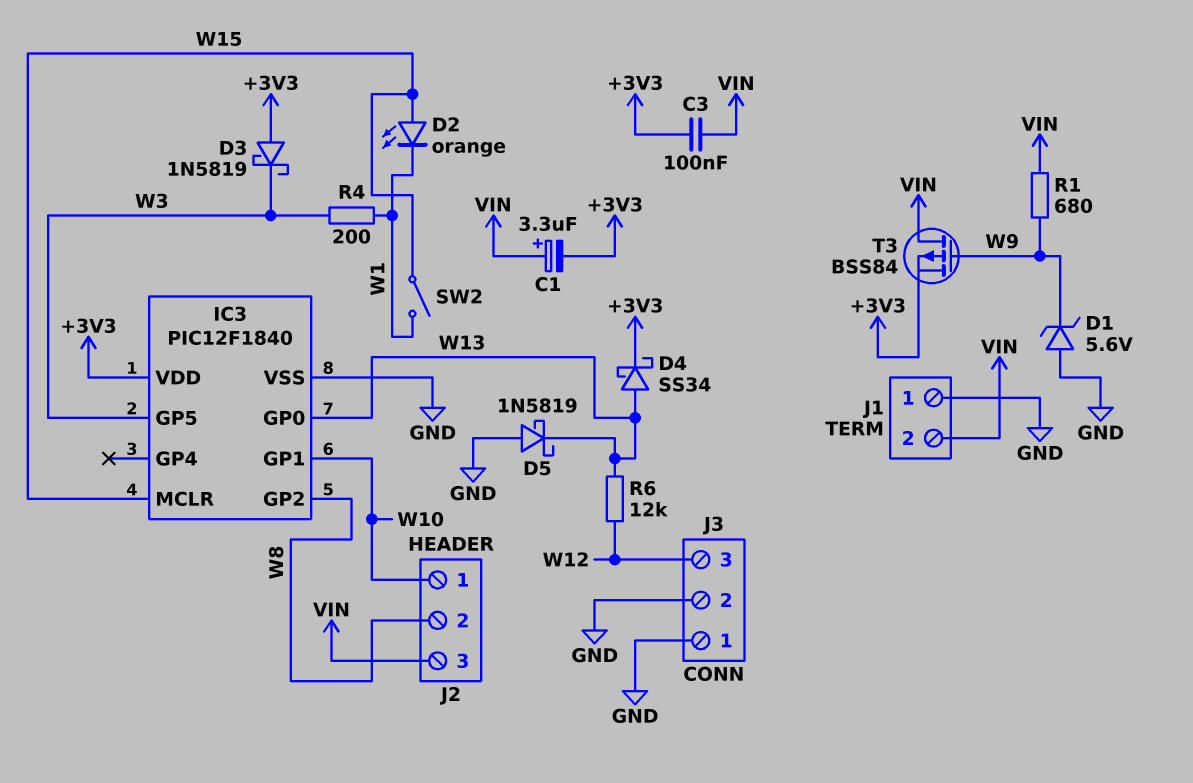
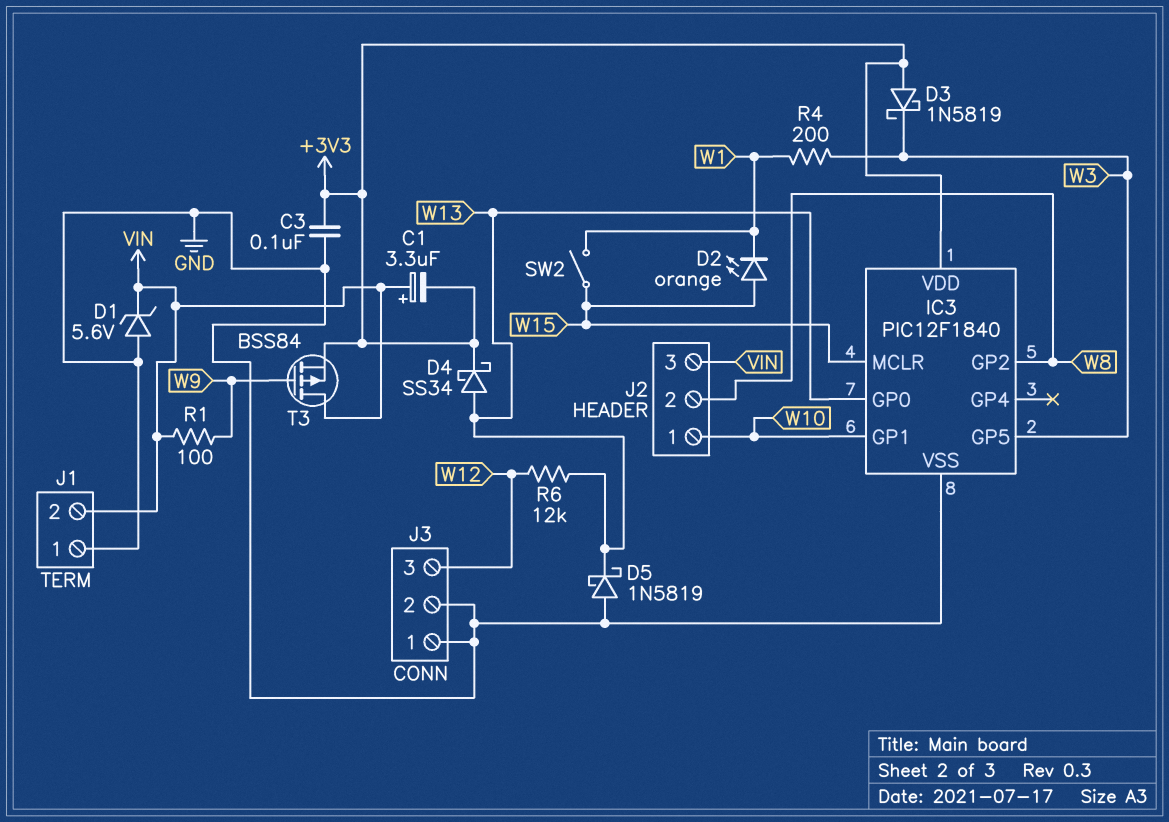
C3: 100nF (+3V3, VIN) -> 100nF (+3V3, GND)
D1: zener 5.6V (A GND, K W9) -> zener 5.6V (A GND, K VIN)
R1: 680 (VIN, W9) -> 100 (VIN, W9)

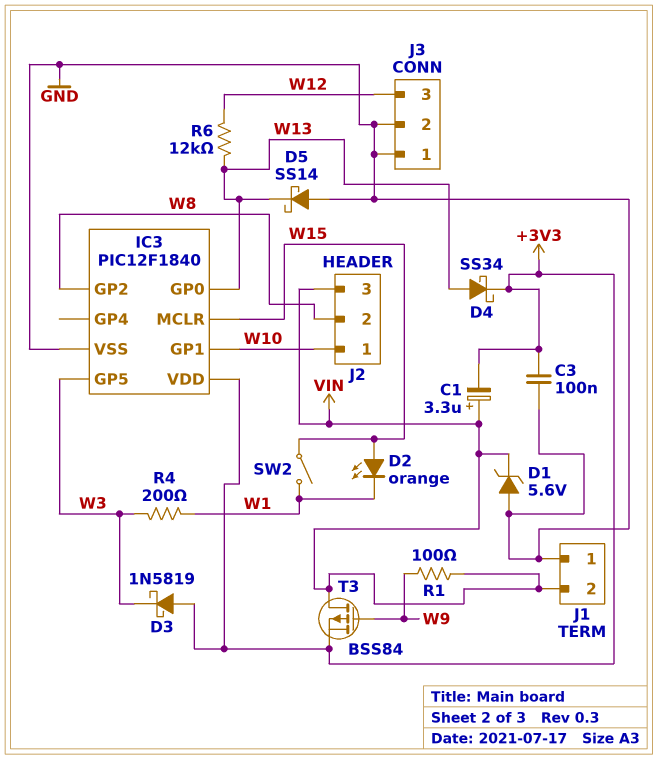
D5: schottky 1N5819 (A GND, K W13) -> schottky SS14 (A GND, K W13)

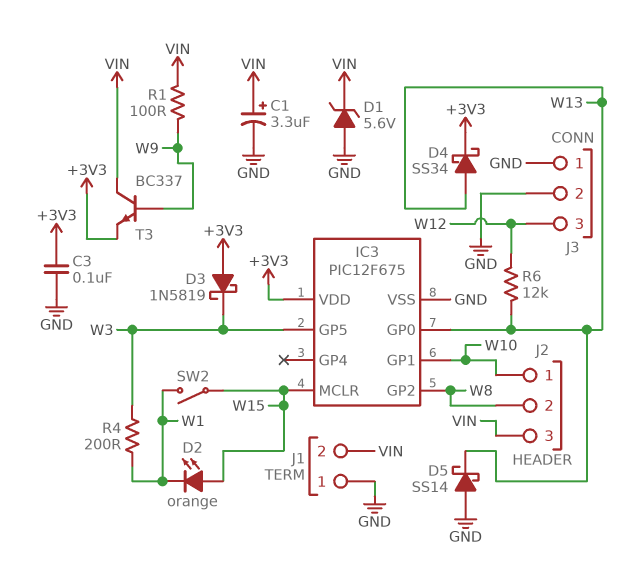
C1: 3.3uF (plus VIN, minus +3V3) -> 3.3uF (plus VIN, minus GND)
IC3: PIC12F1840 -> PIC12F675
T3: PMOS BSS84 (G W9, D VIN, S +3V3) -> NPN BC337 (B W9, C VIN, E +3V3)

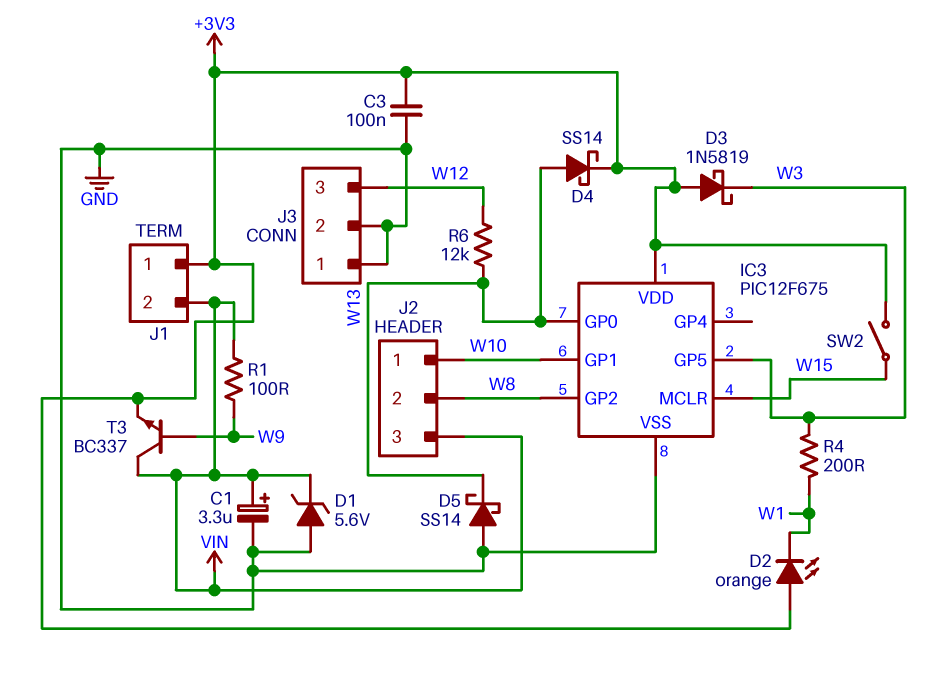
D2: LED orange (A W15, K W1) -> LED orange (A +3V3, K W1)
D4: schottky SS34 (A W13, K +3V3) -> schottky SS14 (A W13, K +3V3)
J1 pin 1: GND -> +3V3
SW2: switch (W1, W15) -> switch (+3V3, W15)

